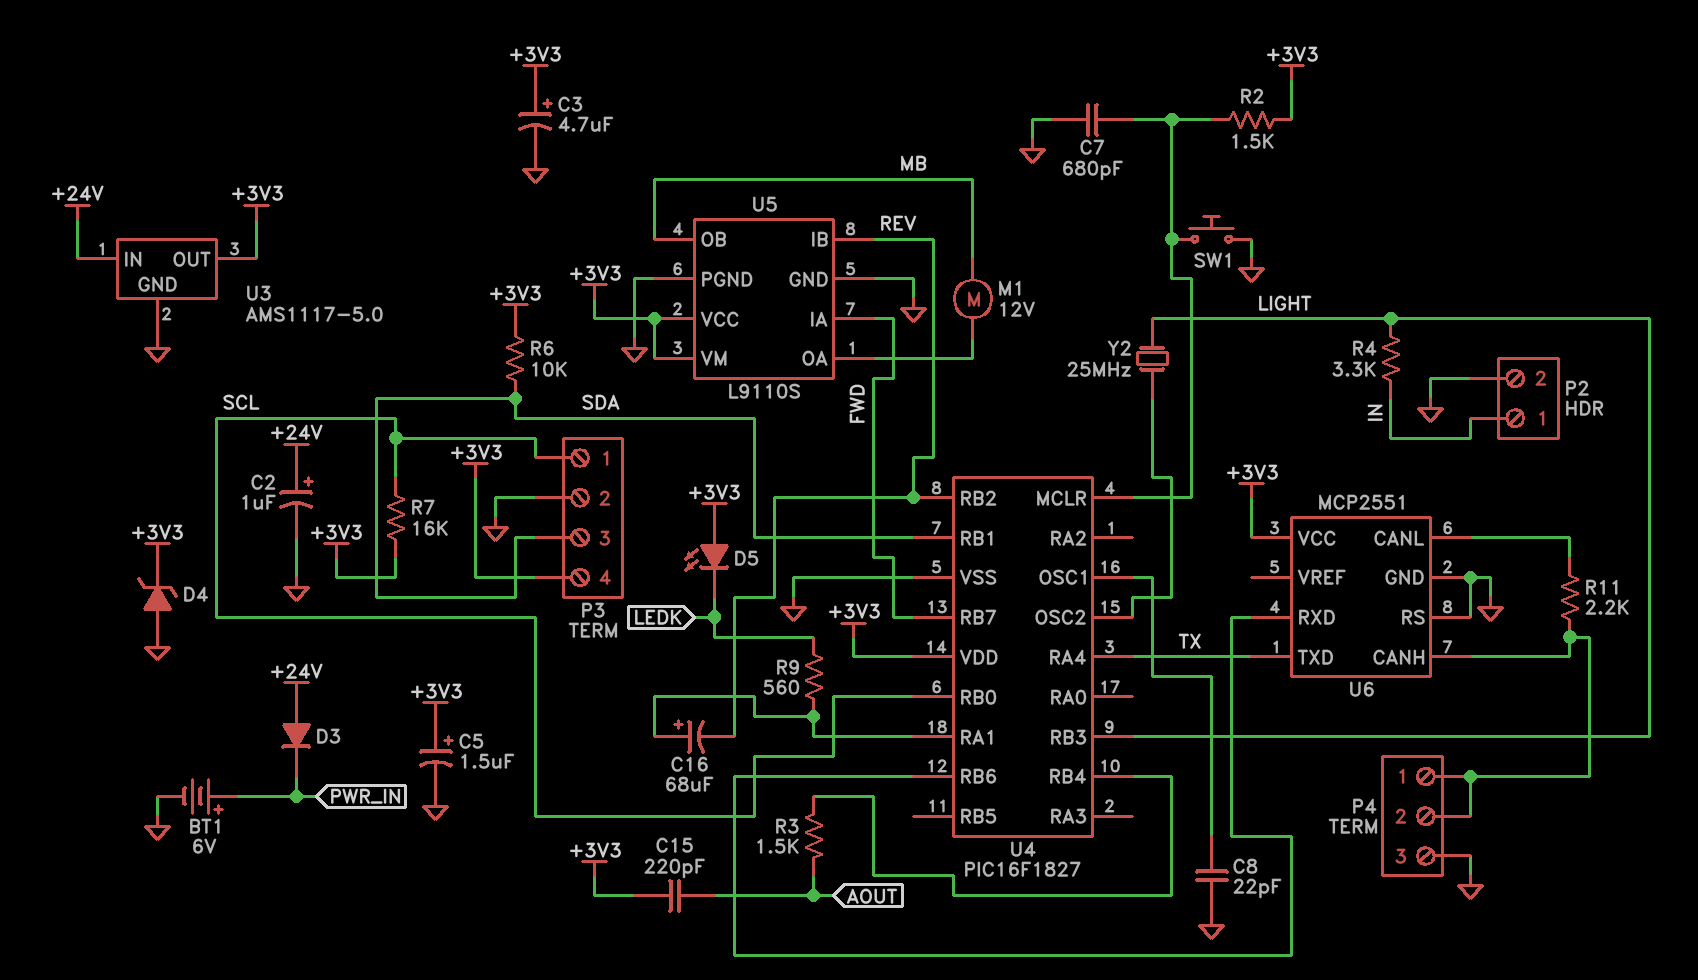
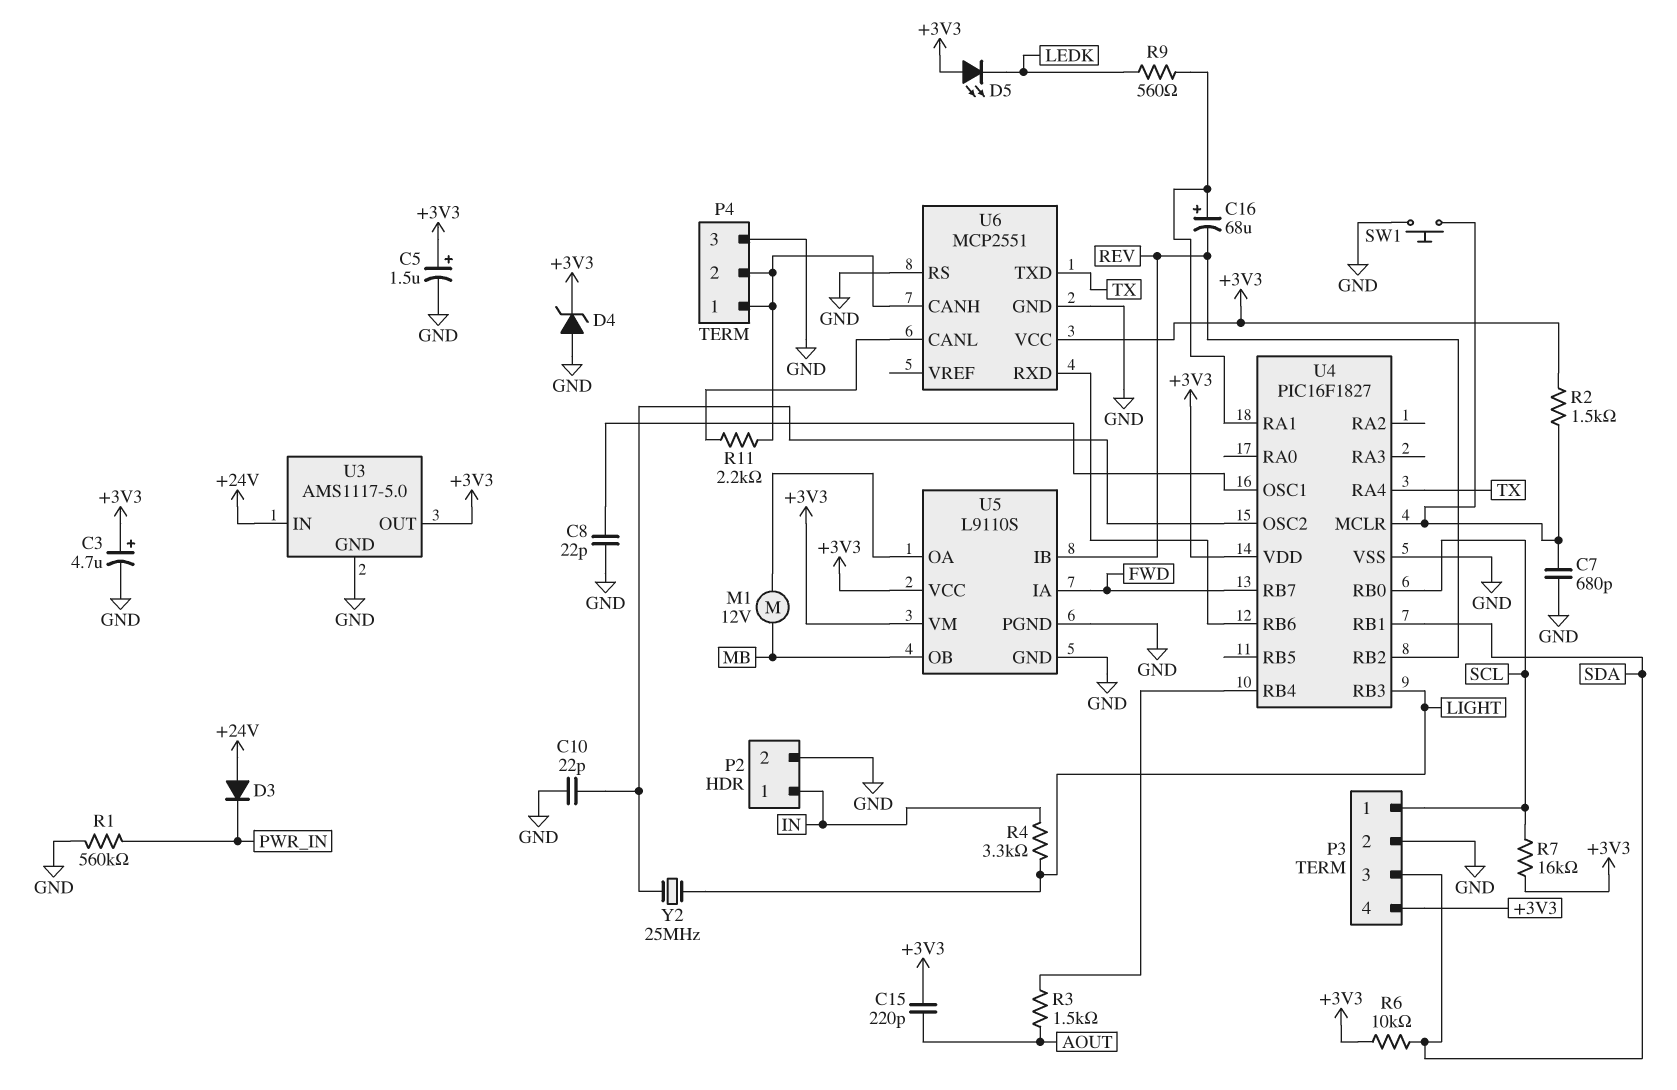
BT1: 6V (plus PWR_IN, minus GND) -> none
C2: 1uF (plus +24V, minus GND) -> none
C10: none -> 22pF (GND, U4/OSC2)
R1: none -> 560k (GND, PWR_IN)

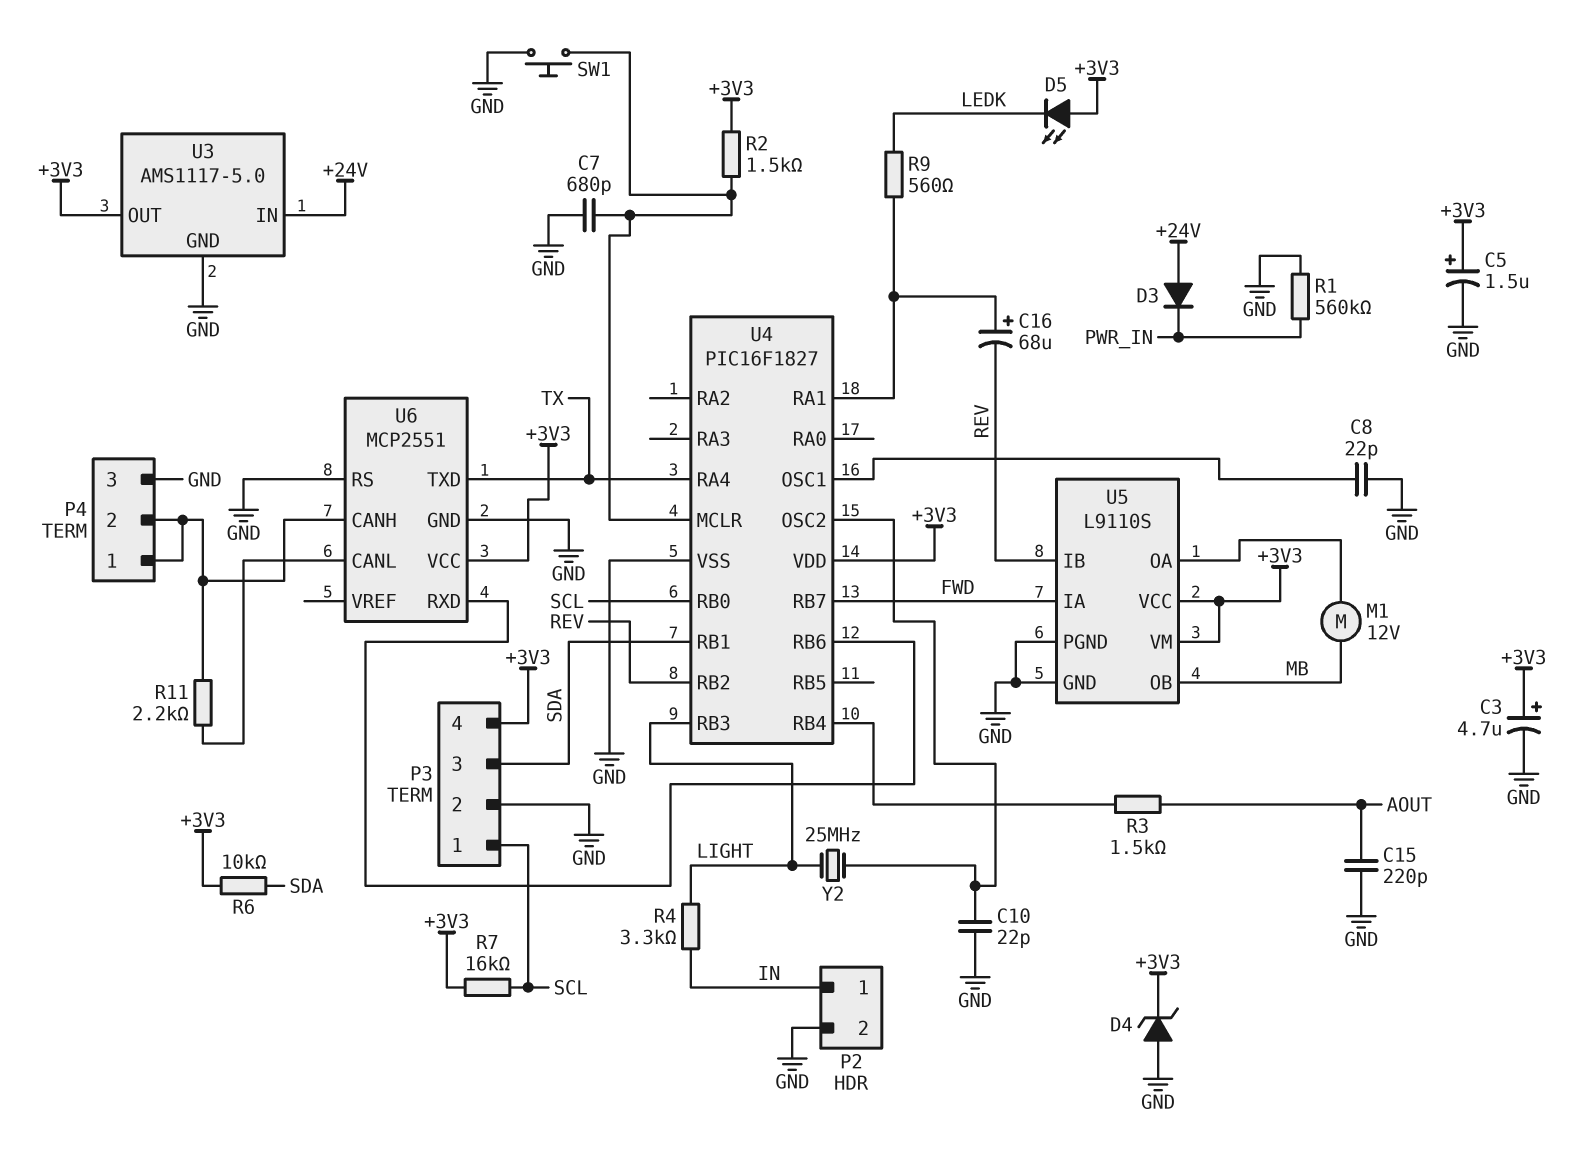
C15: 220pF (+3V3, AOUT) -> 220pF (AOUT, GND)

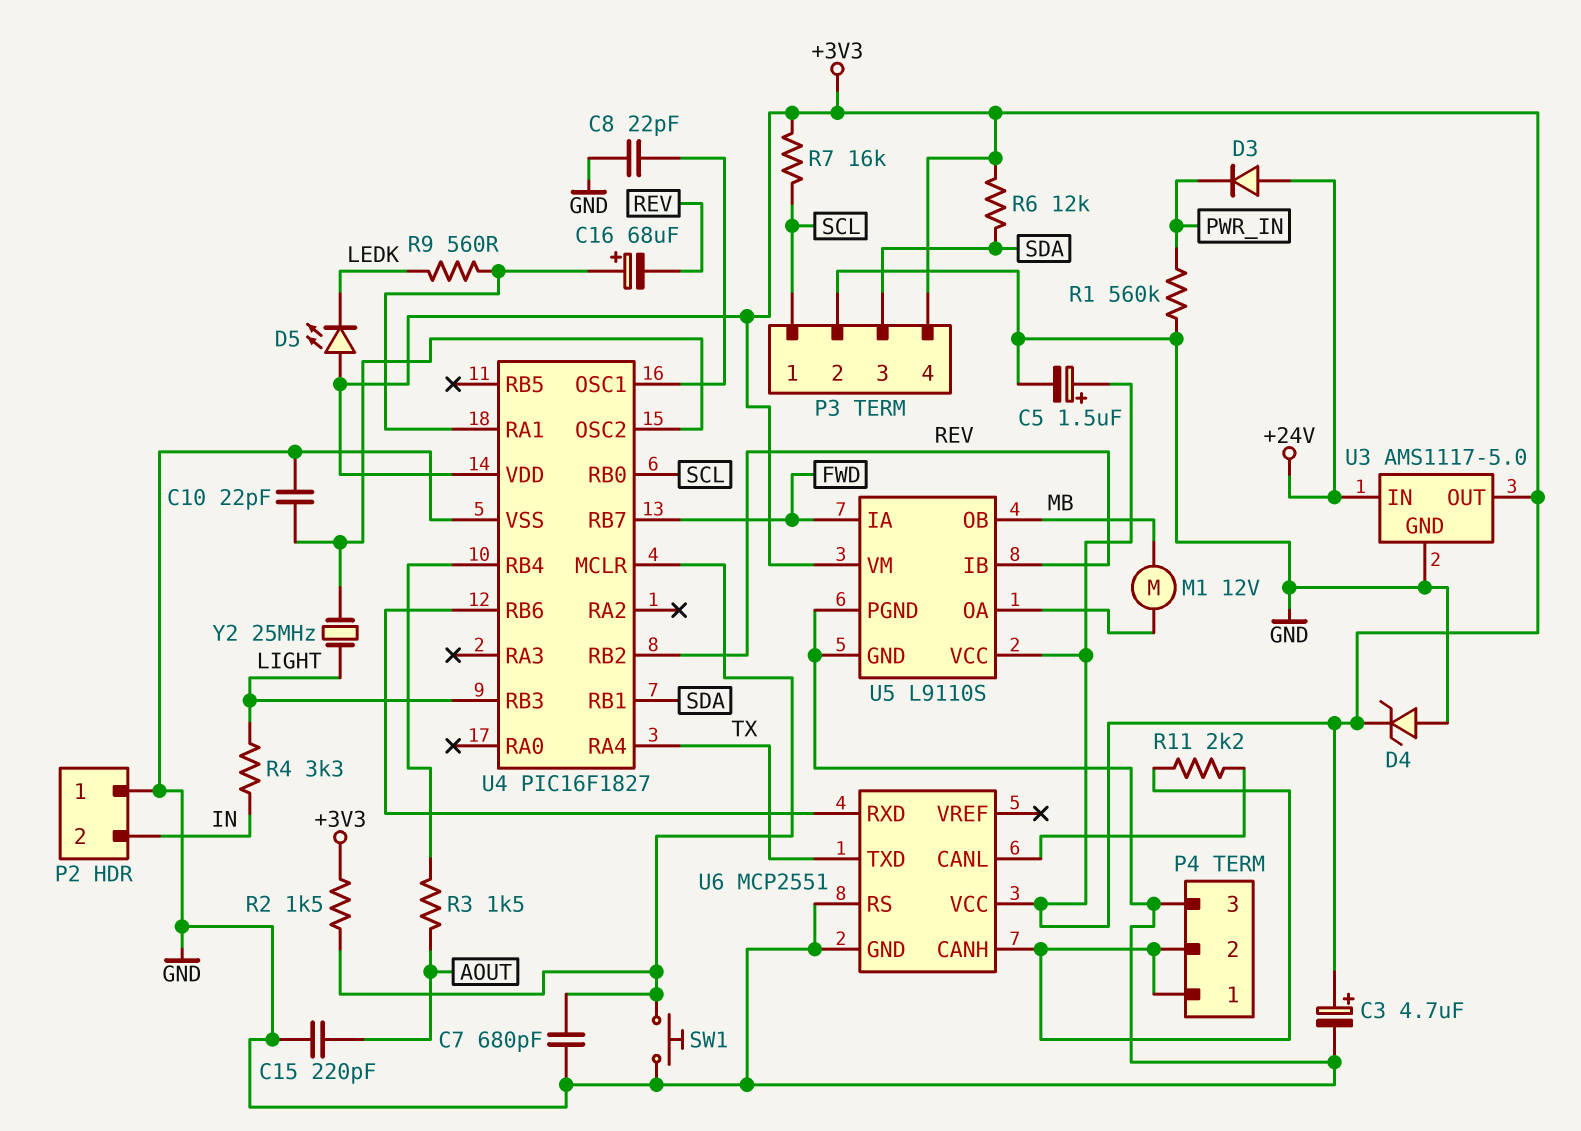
P2 pin 1: IN -> GND
P2 pin 2: GND -> IN
R6: 10k (+3V3, SDA) -> 12k (+3V3, SDA)

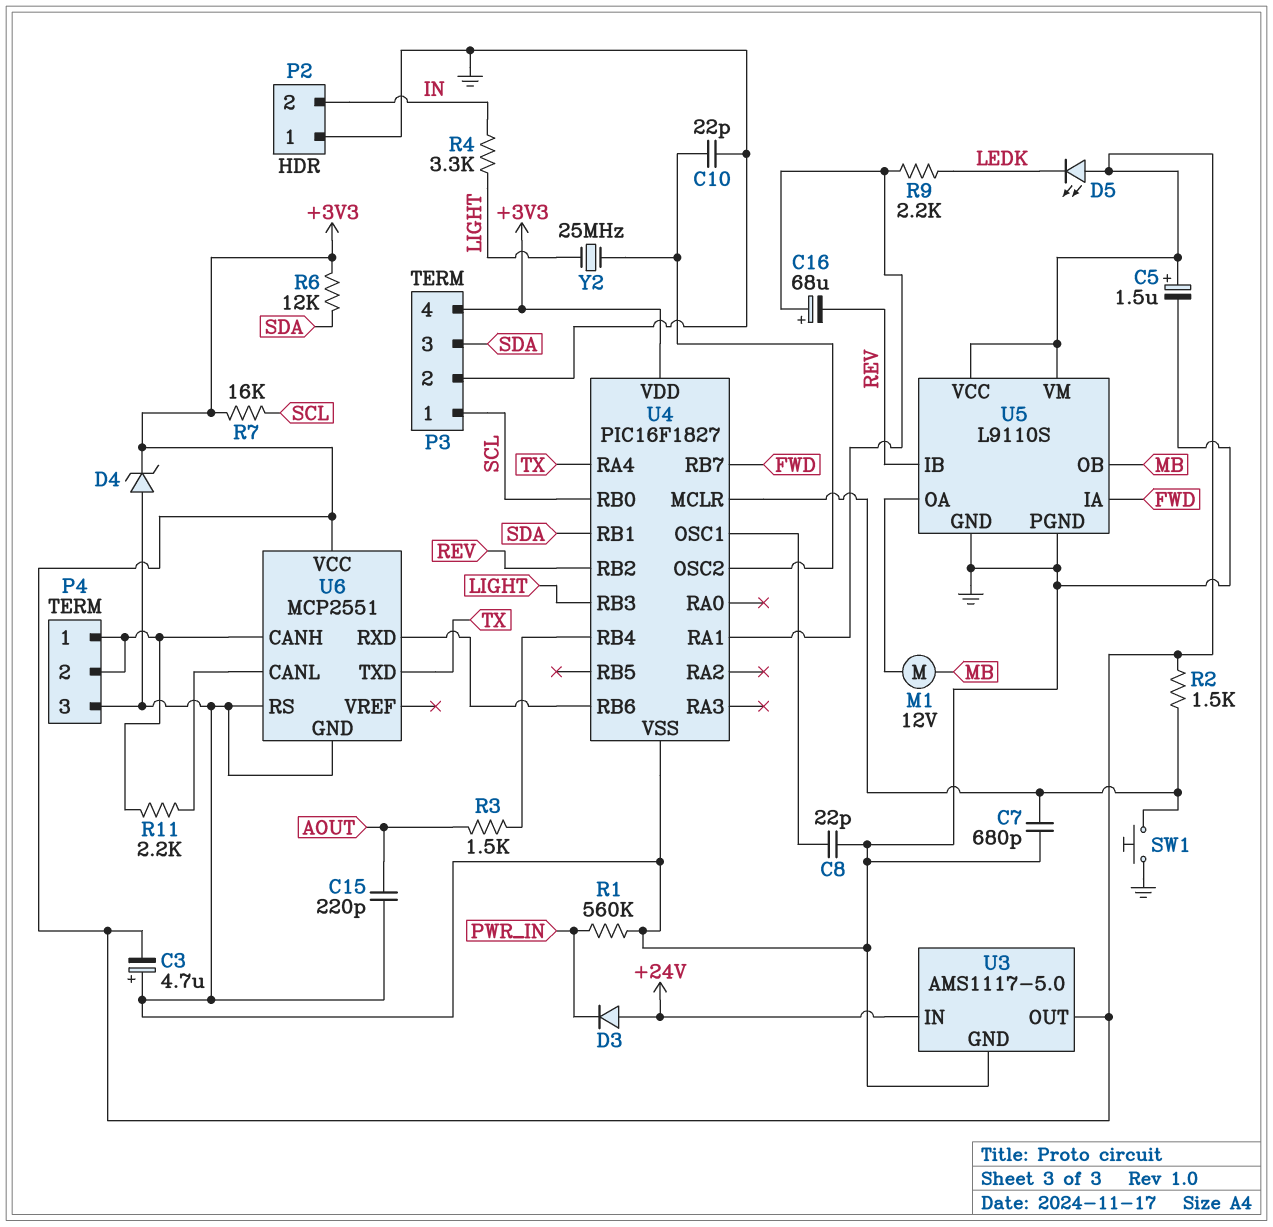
C3: 4.7uF (plus +3V3, minus GND) -> 4.7uF (plus GND, minus +3V3)
R9: 560 (LEDK, U4/RA1) -> 2.2k (LEDK, U4/RA1)

